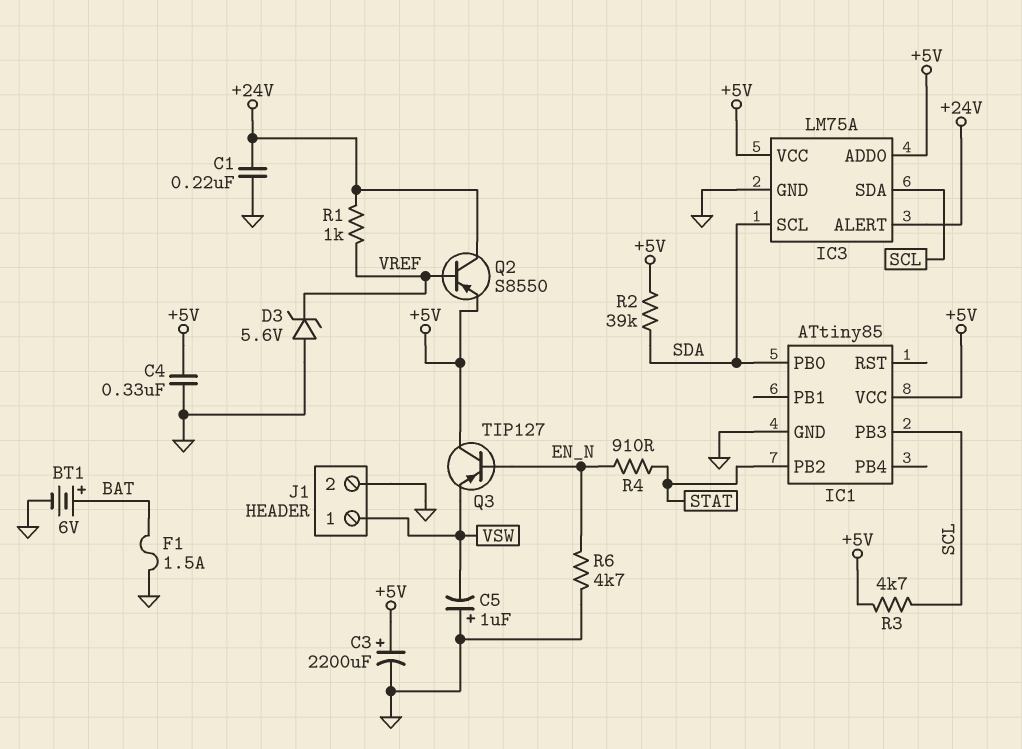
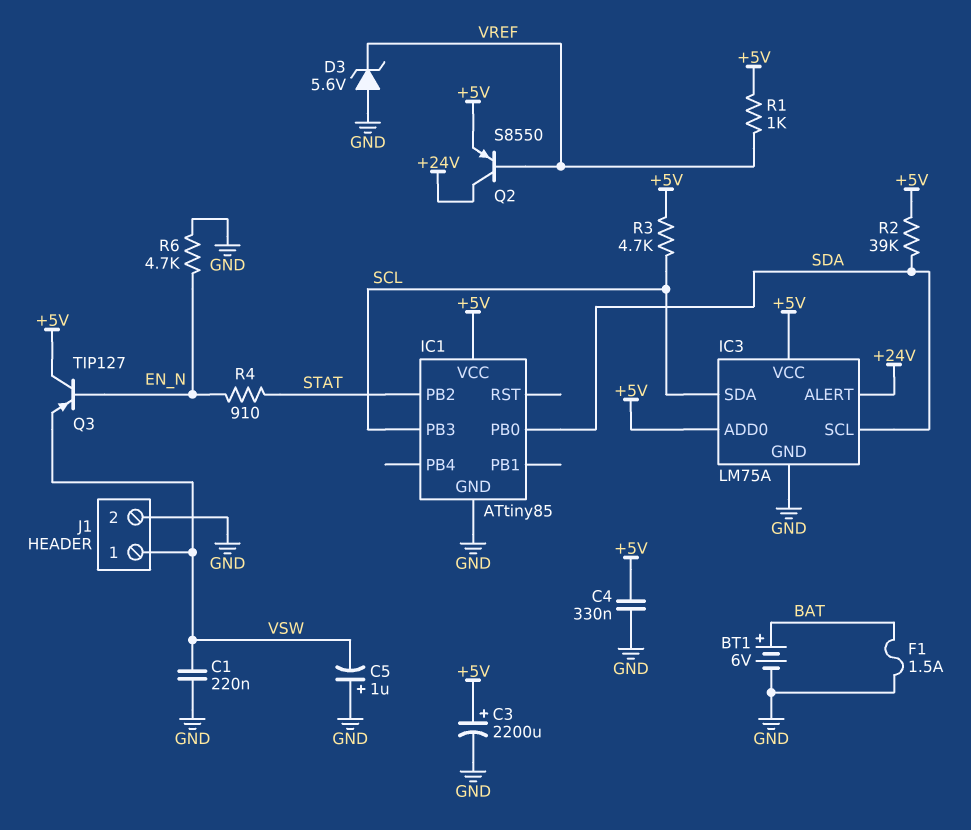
C1: 220nF (+24V, GND) -> 220nF (GND, VSW)
R1: 1k (+24V, VREF) -> 1k (+5V, VREF)

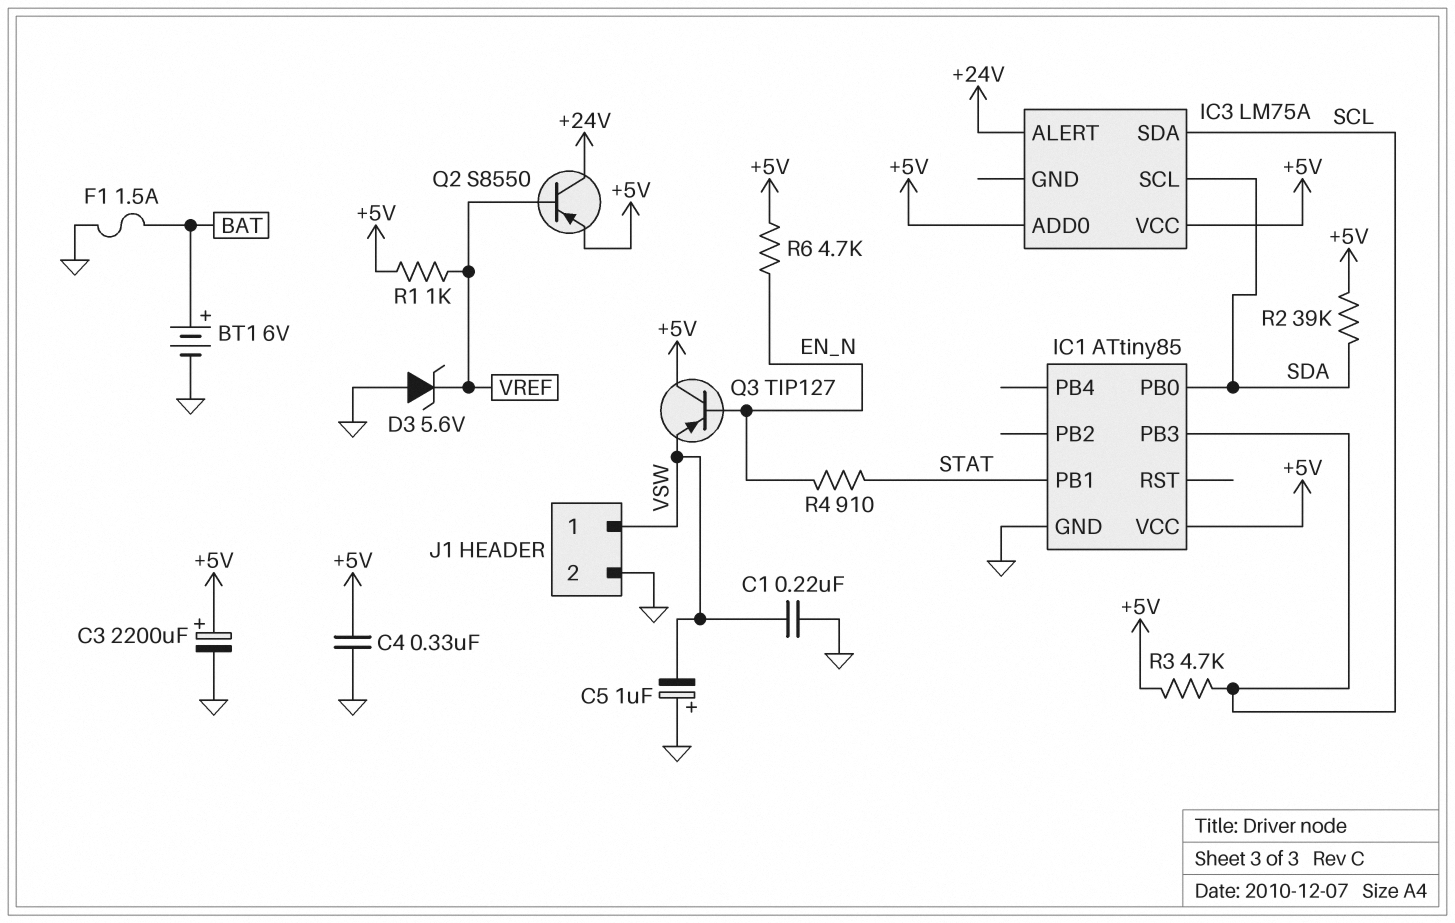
IC1 pin PB1: none -> STAT
IC1 pin PB2: STAT -> none
IC3 pin GND: GND -> none
R6: 4.7k (EN_N, GND) -> 4.7k (+5V, EN_N)

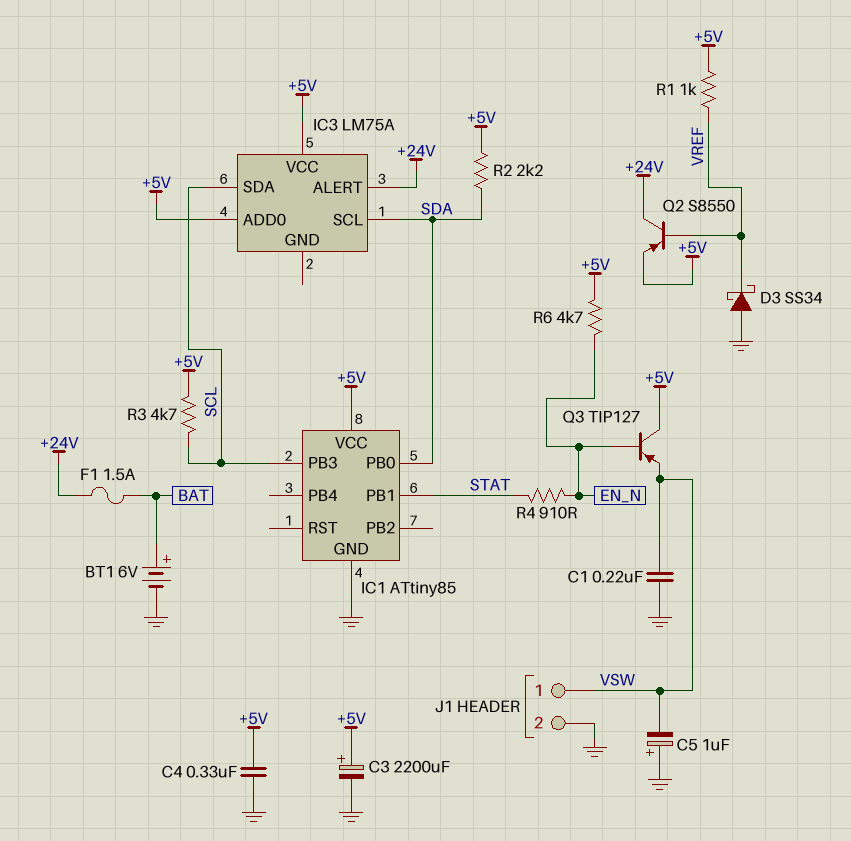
D3: zener 5.6V (A GND, K VREF) -> schottky SS34 (A GND, K VREF)
F1: 1.5A (BAT, GND) -> 1.5A (+24V, BAT)
R2: 39k (+5V, SDA) -> 2.2k (+5V, SDA)

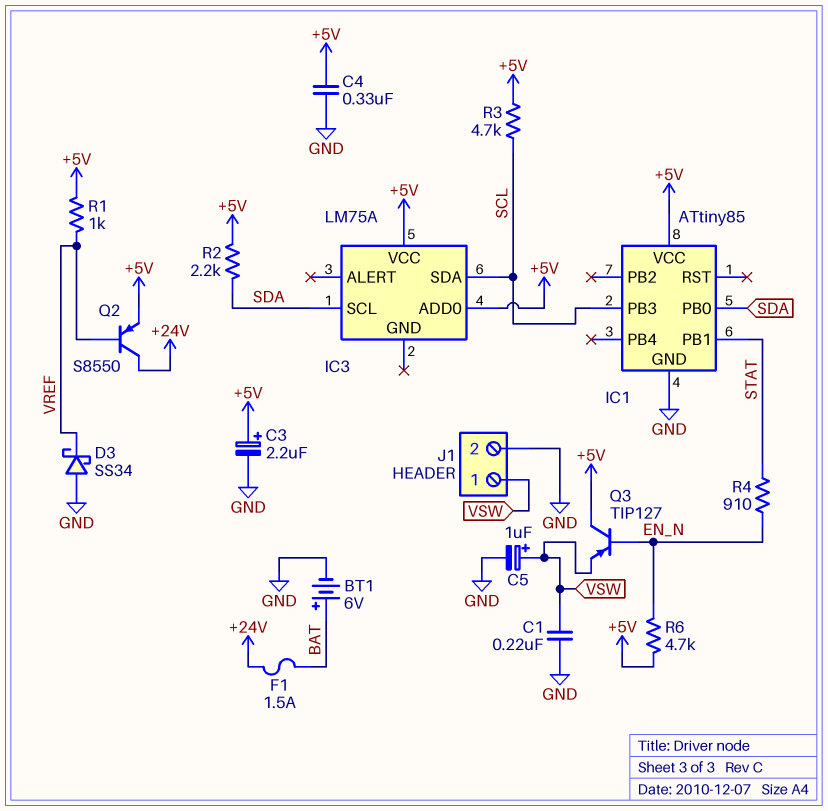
C3: 2200uF (plus +5V, minus GND) -> 2.2uF (plus +5V, minus GND)
C5: 1uF (plus GND, minus VSW) -> 1uF (plus VSW, minus GND)
IC3 pin ALERT: +24V -> none

